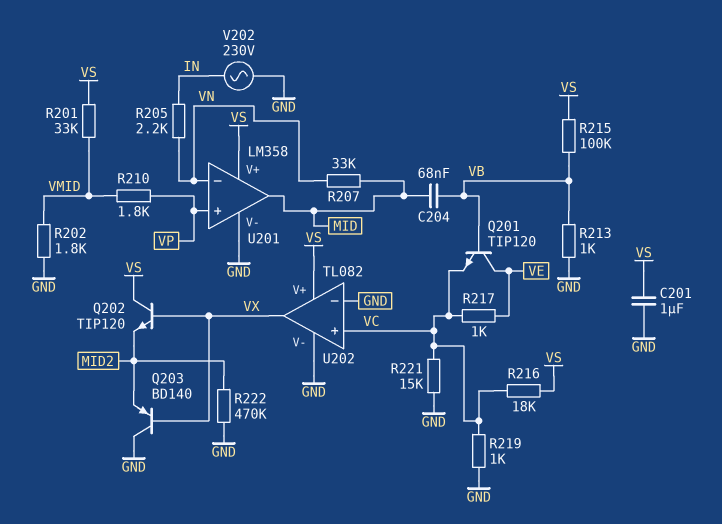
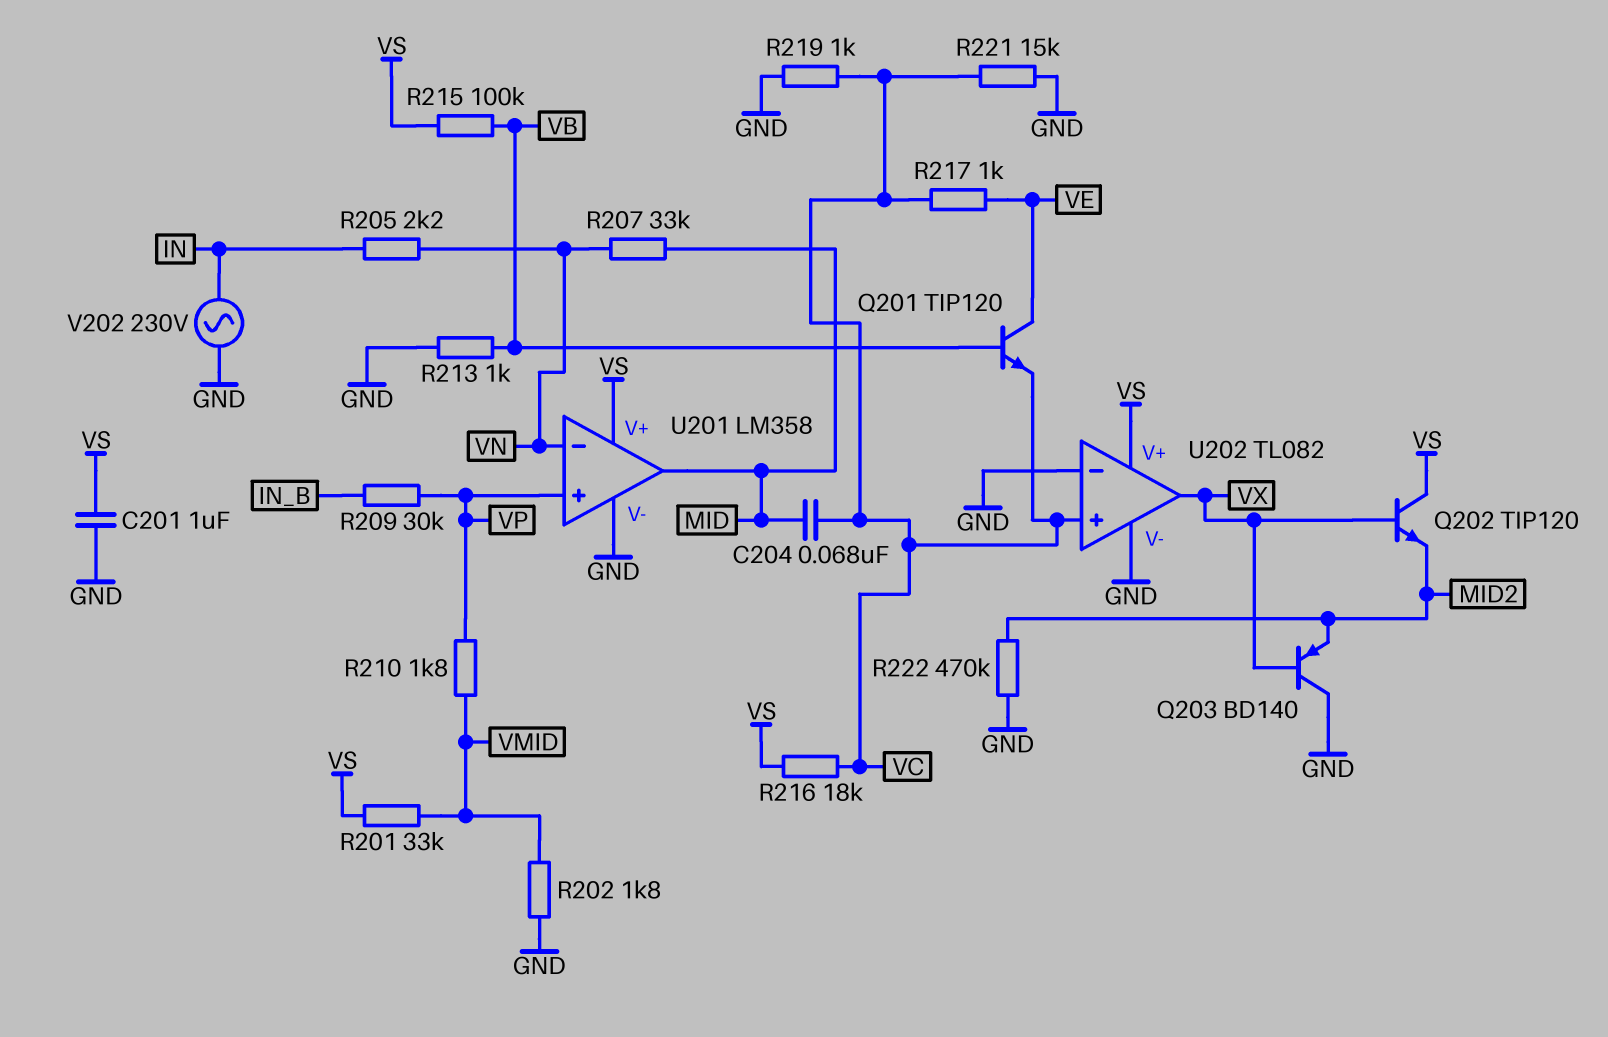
C204: 68nF (MID, VB) -> 68nF (MID, VC)
R209: none -> 30k (IN_B, VP)

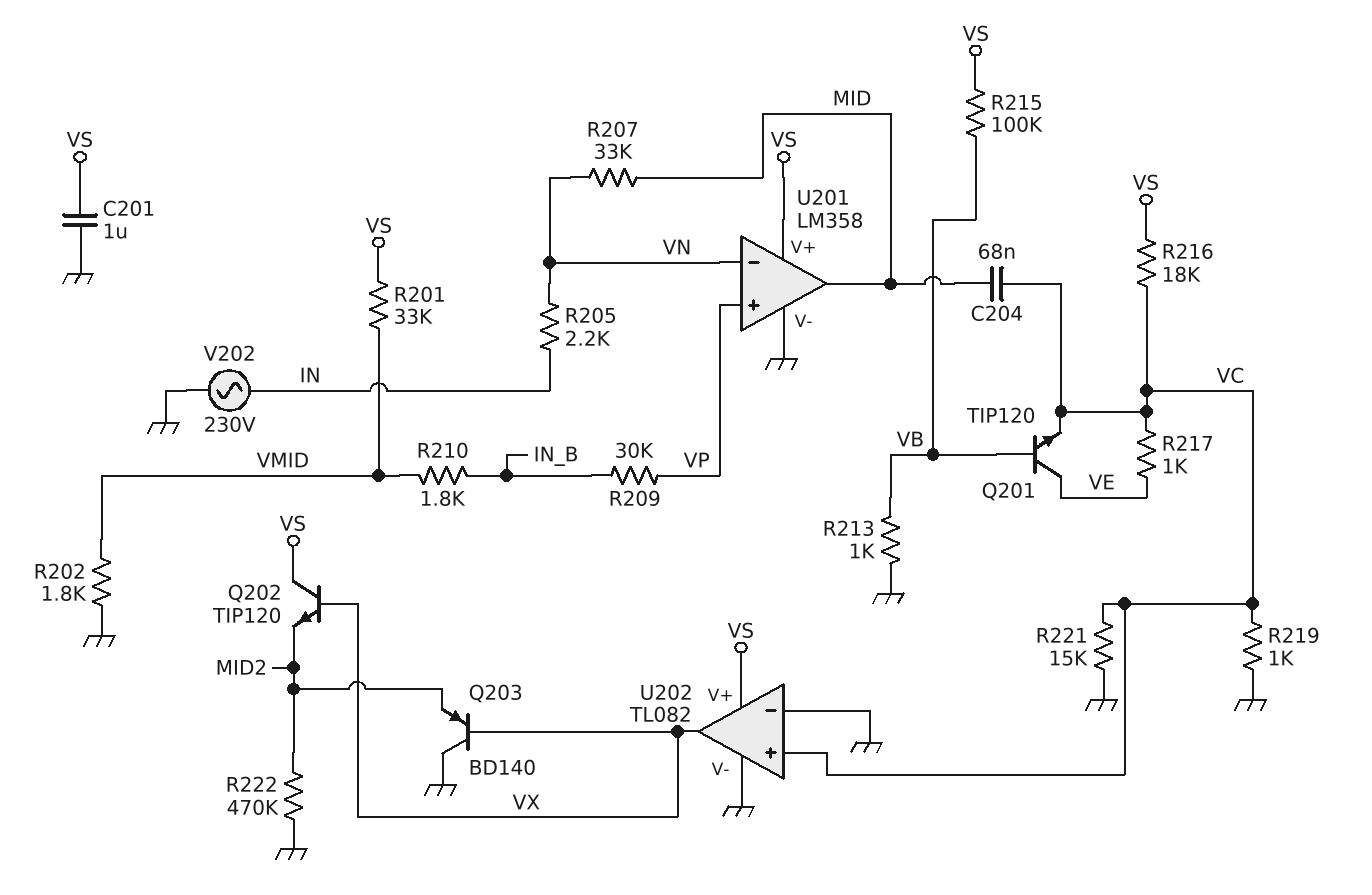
R210: 1.8k (VMID, VP) -> 1.8k (IN_B, VMID)

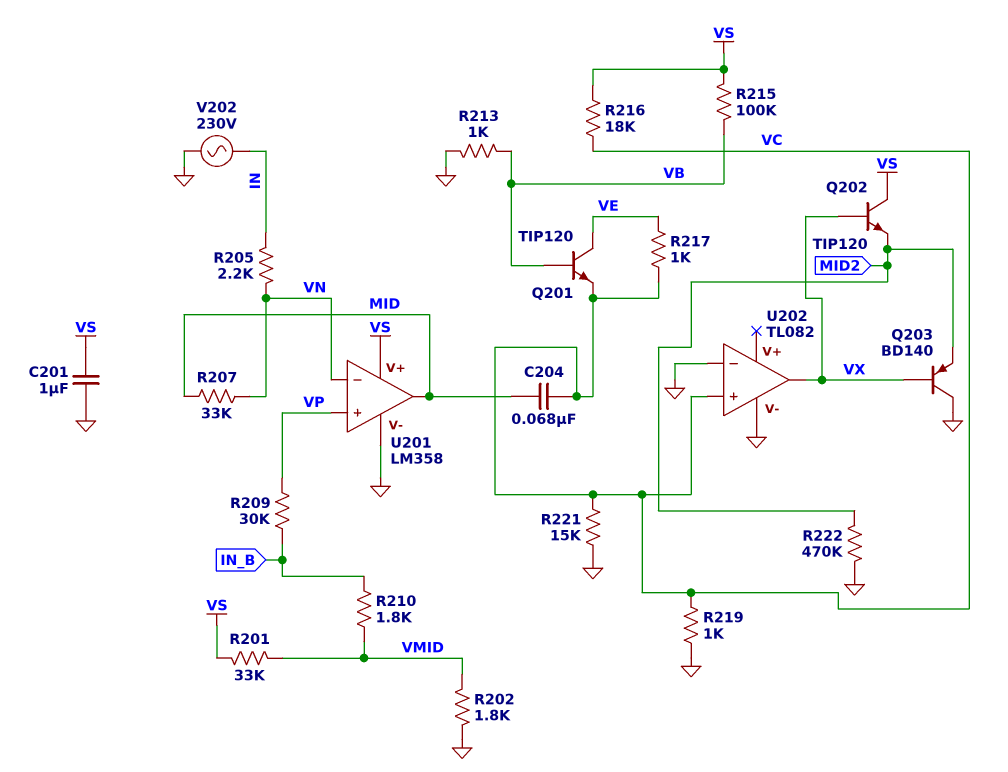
U202 pin V+: VS -> none

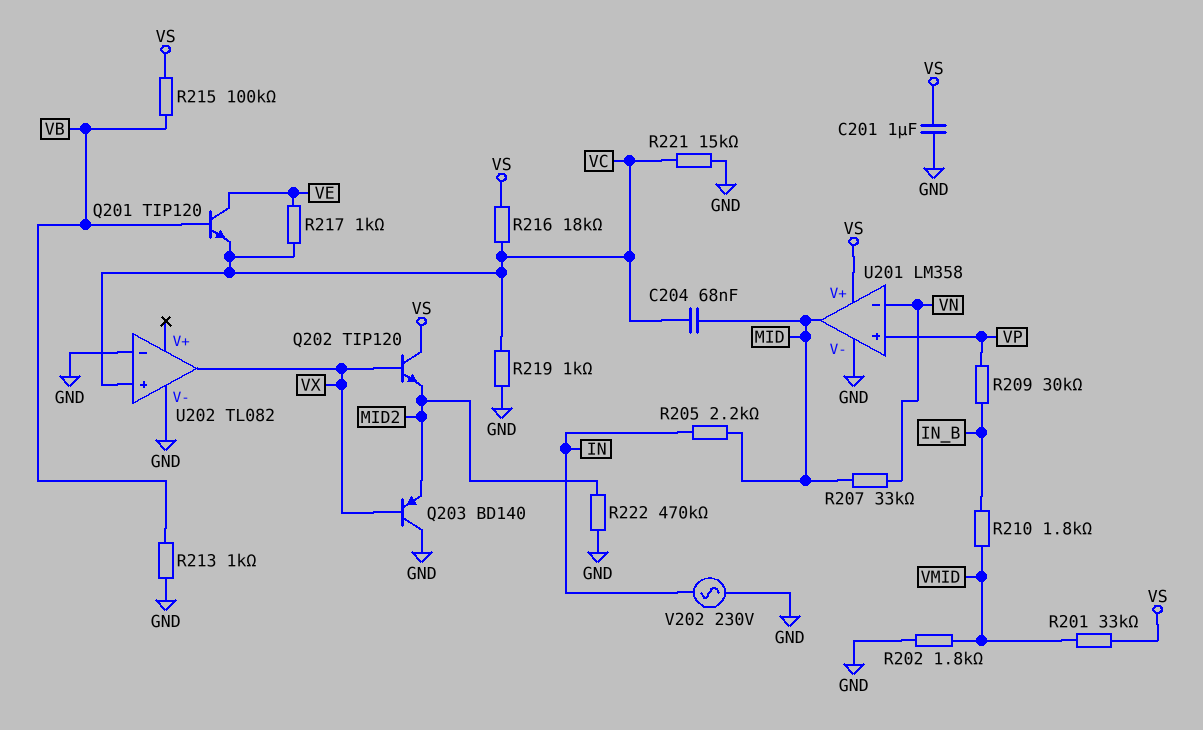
R205: 2.2k (IN, VN) -> 2.2k (IN, MID)

